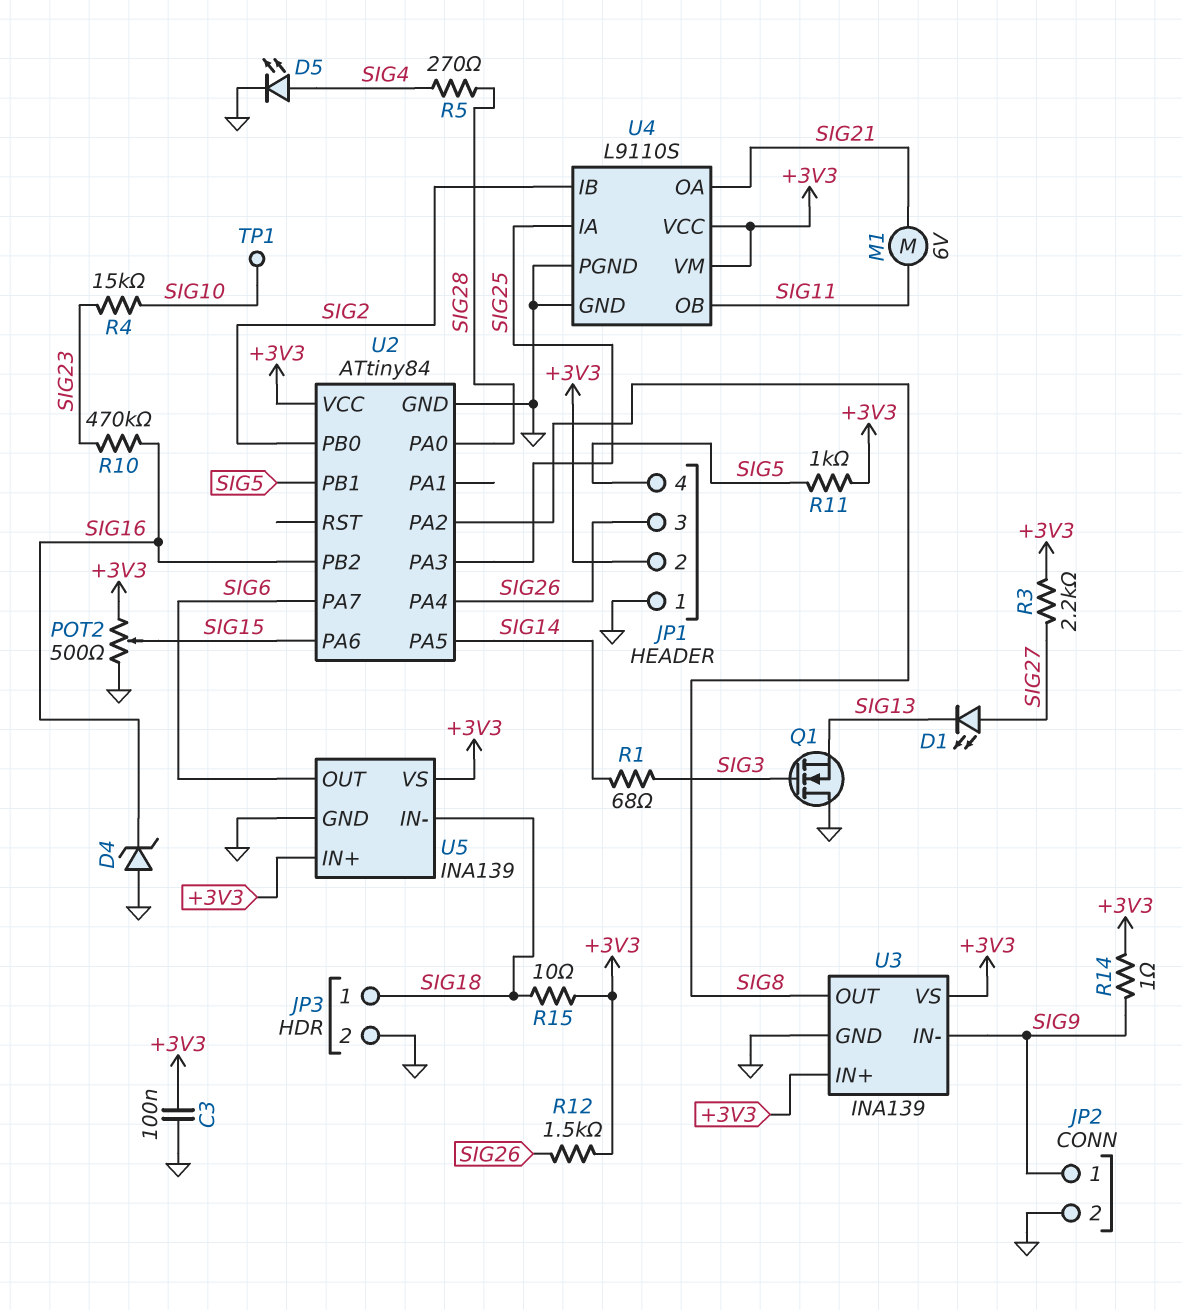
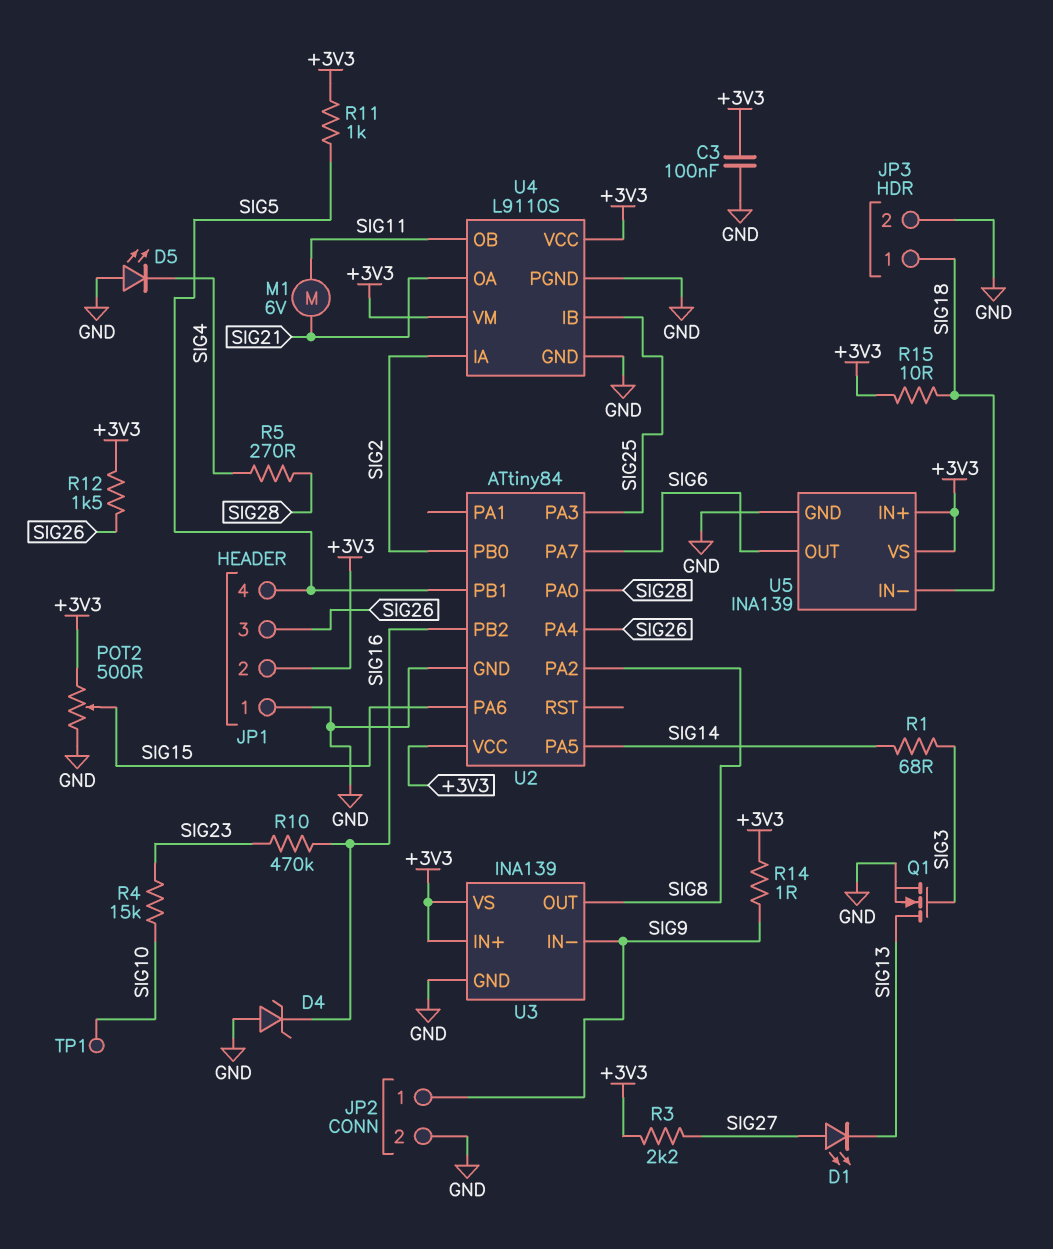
D5: LED (A SIG4, K GND) -> LED (A GND, K SIG4)
Q1: NMOS (G SIG3, D GND, S SIG13) -> NMOS (G SIG3, D SIG13, S GND)
U4 pin IA: SIG25 -> SIG2
U4 pin IB: SIG2 -> SIG25

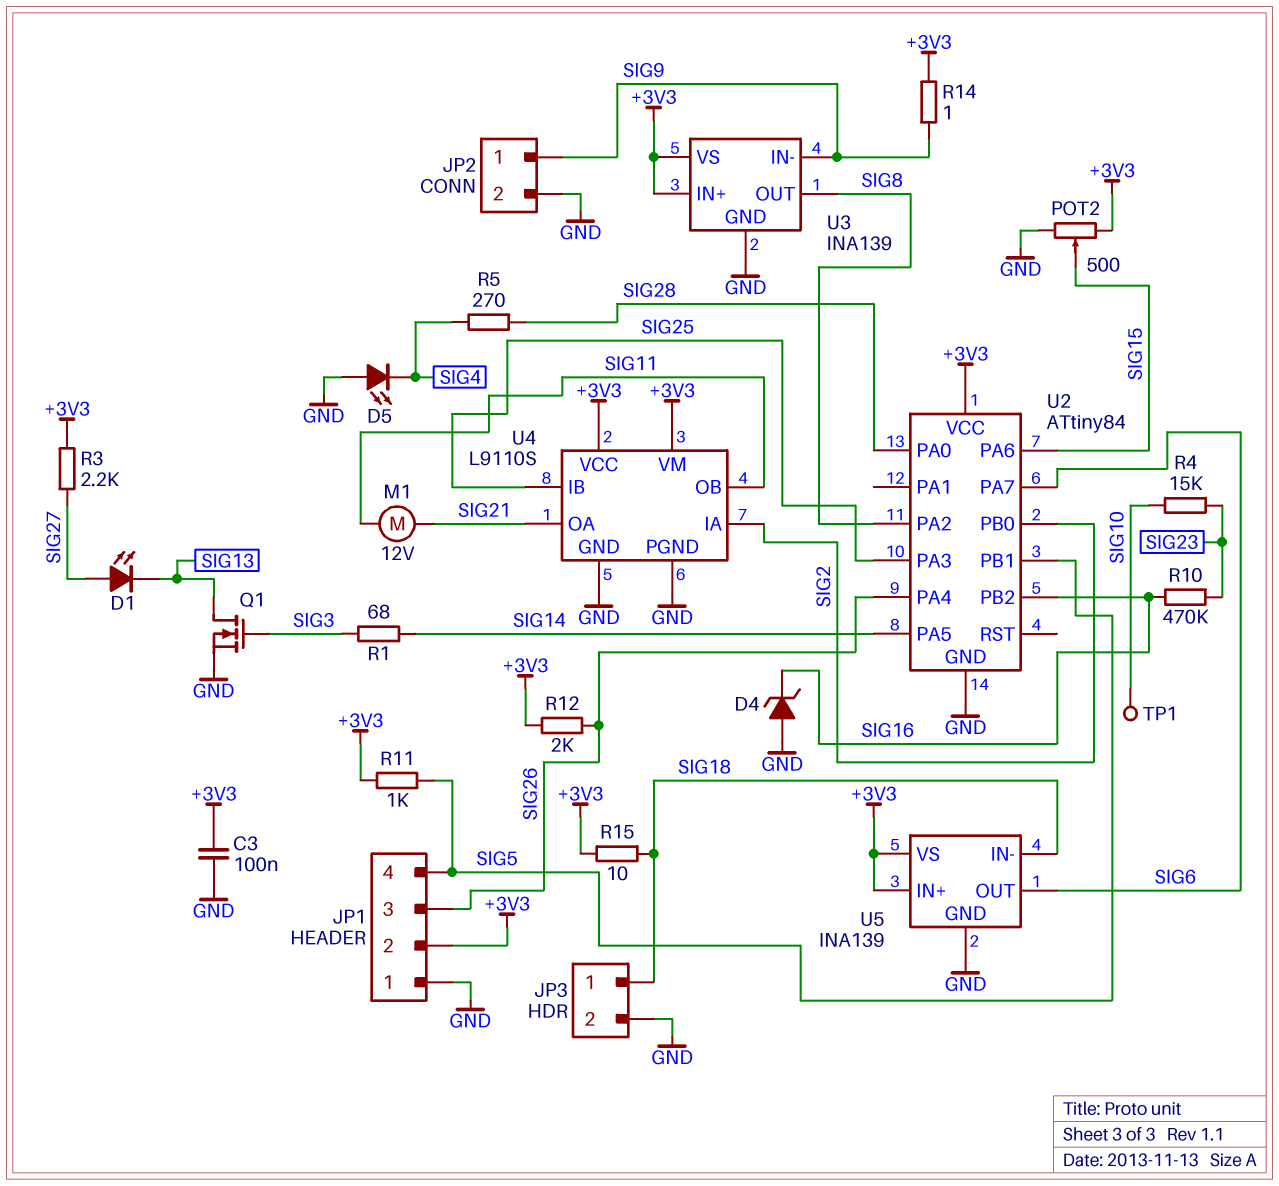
M1: motor 6V (SIG11, SIG21) -> motor 12V (SIG11, SIG21)
R12: 1.5k (+3V3, SIG26) -> 2k (+3V3, SIG26)

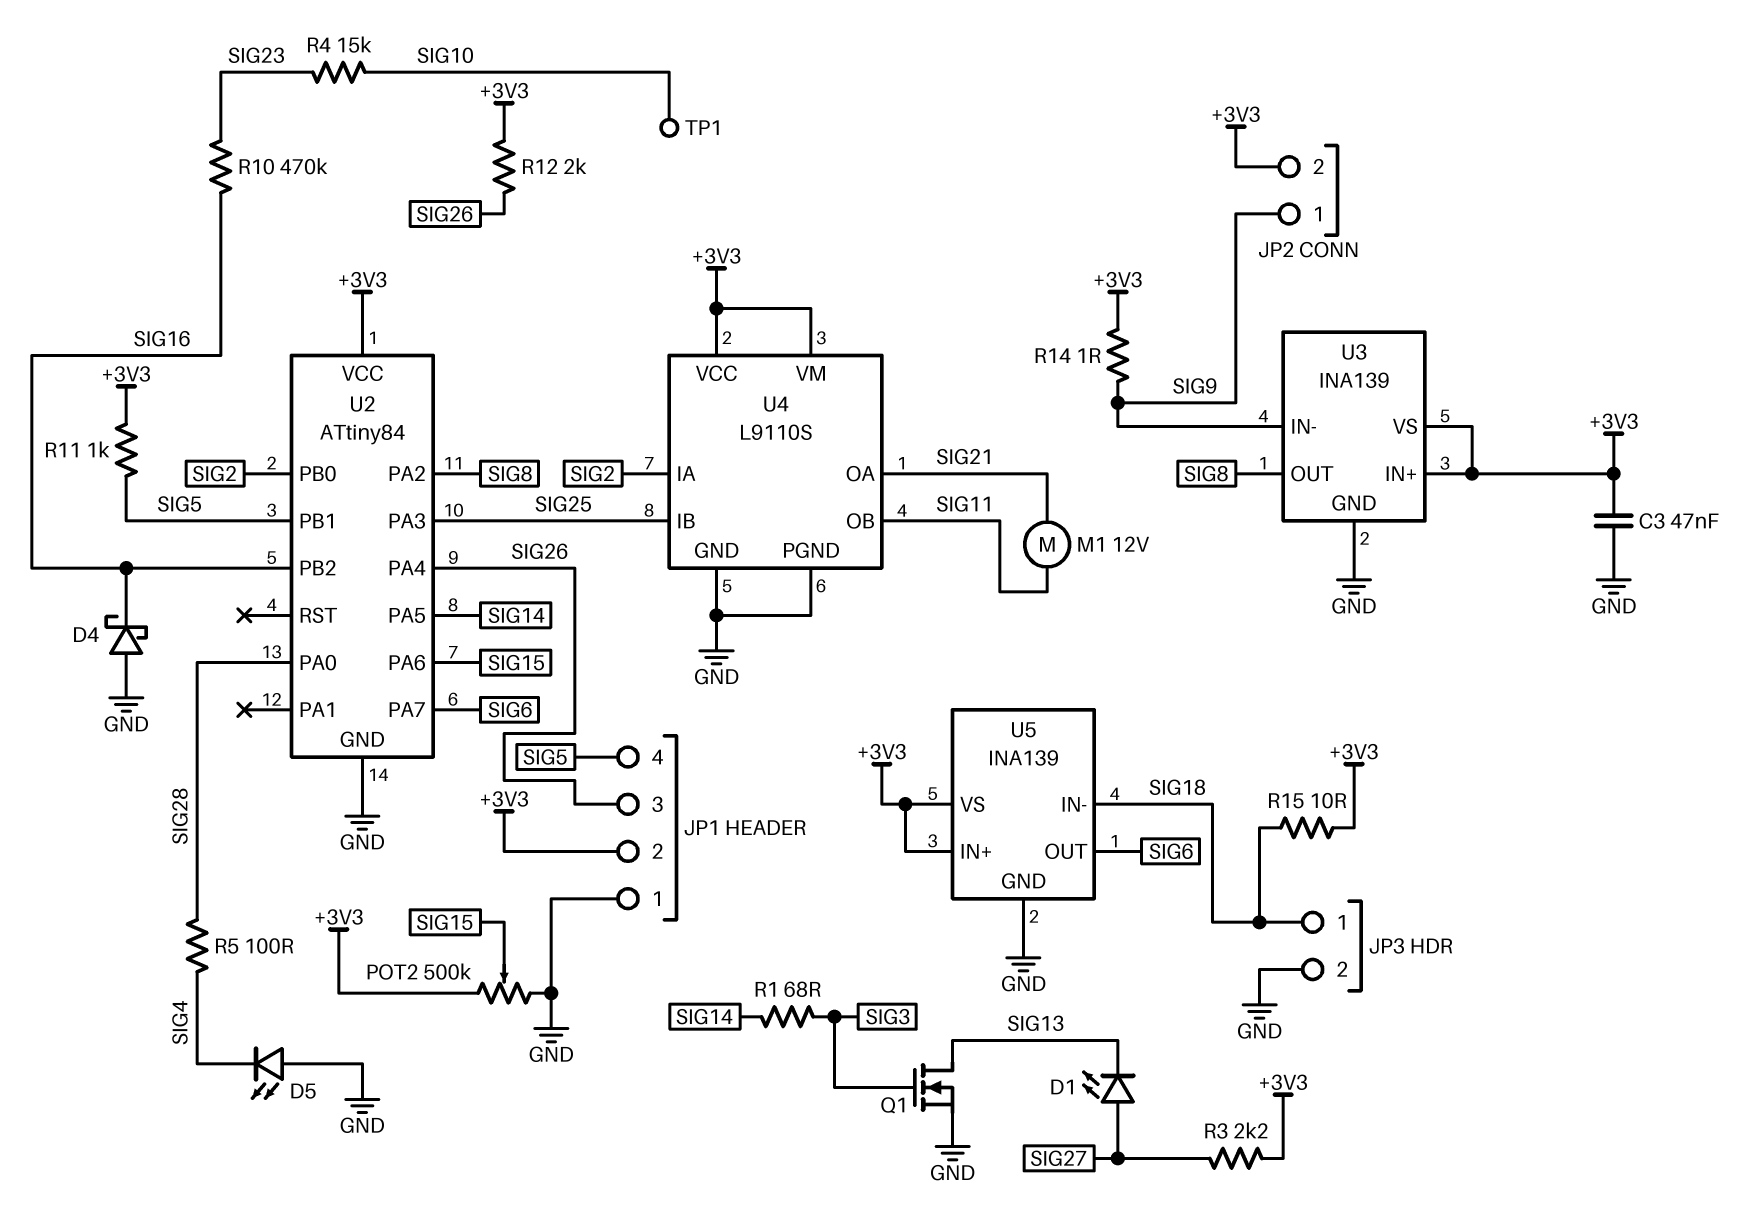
C3: 100nF (+3V3, GND) -> 47nF (+3V3, GND)
D4: zener (A GND, K SIG16) -> schottky (A GND, K SIG16)
JP2 pin 2: GND -> +3V3
POT2: 500 (+3V3, GND, wiper SIG15) -> 500k (+3V3, GND, wiper SIG15)
R5: 270 (SIG4, SIG28) -> 100 (SIG4, SIG28)

